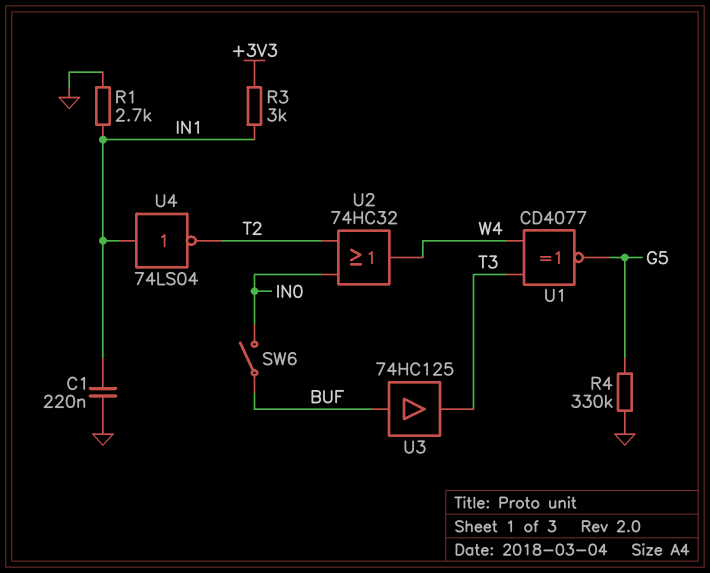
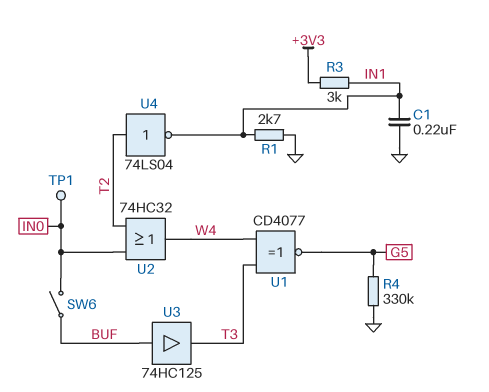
TP1: none -> test point (IN0)
U4: NOT 74LS04 (in IN1, out T2) -> NOT 74LS04 (in T2, out IN1)

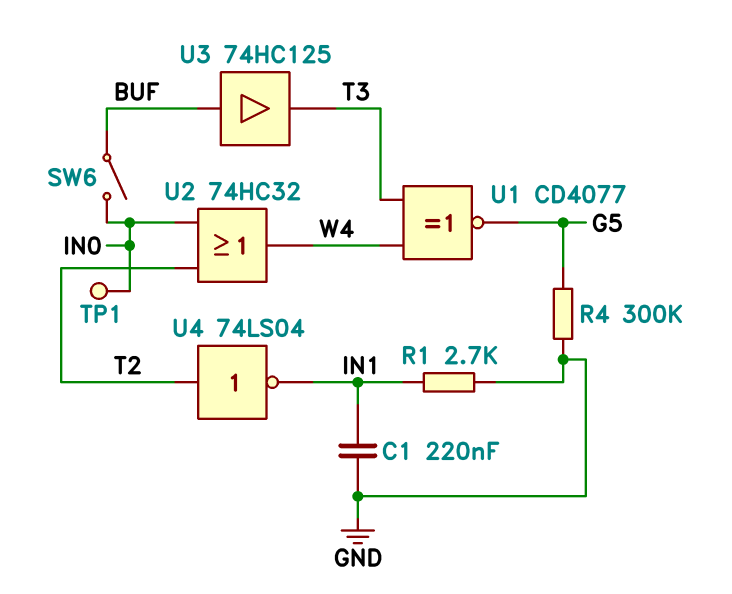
R3: 3k (+3V3, IN1) -> none
R4: 330k (G5, GND) -> 300k (G5, GND)

